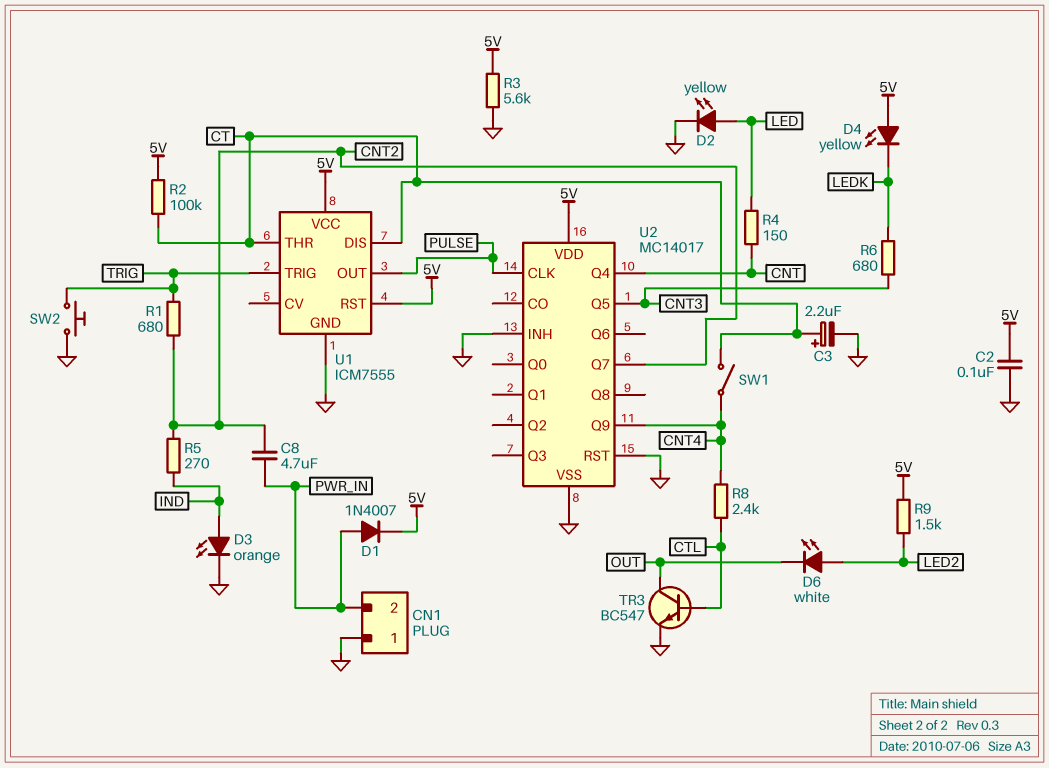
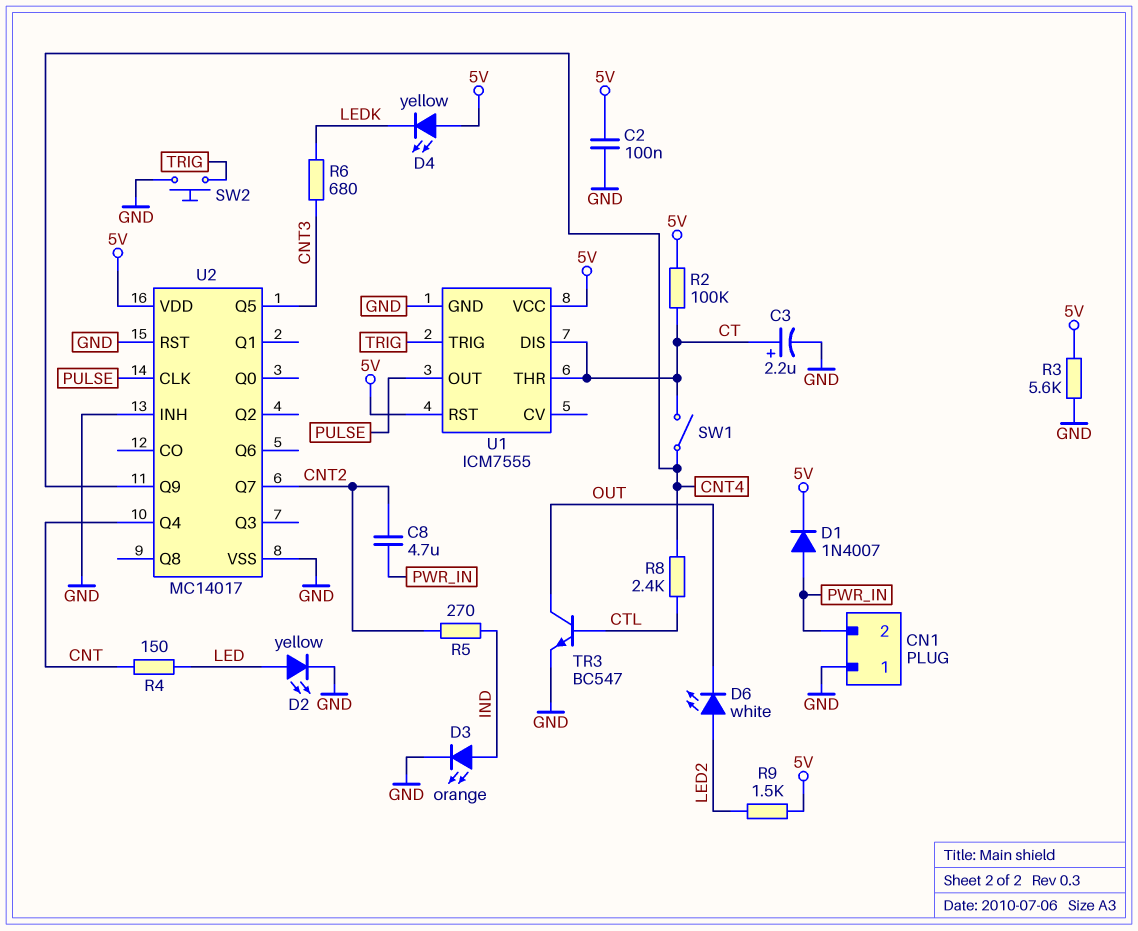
R1: 680 (CNT2, TRIG) -> none

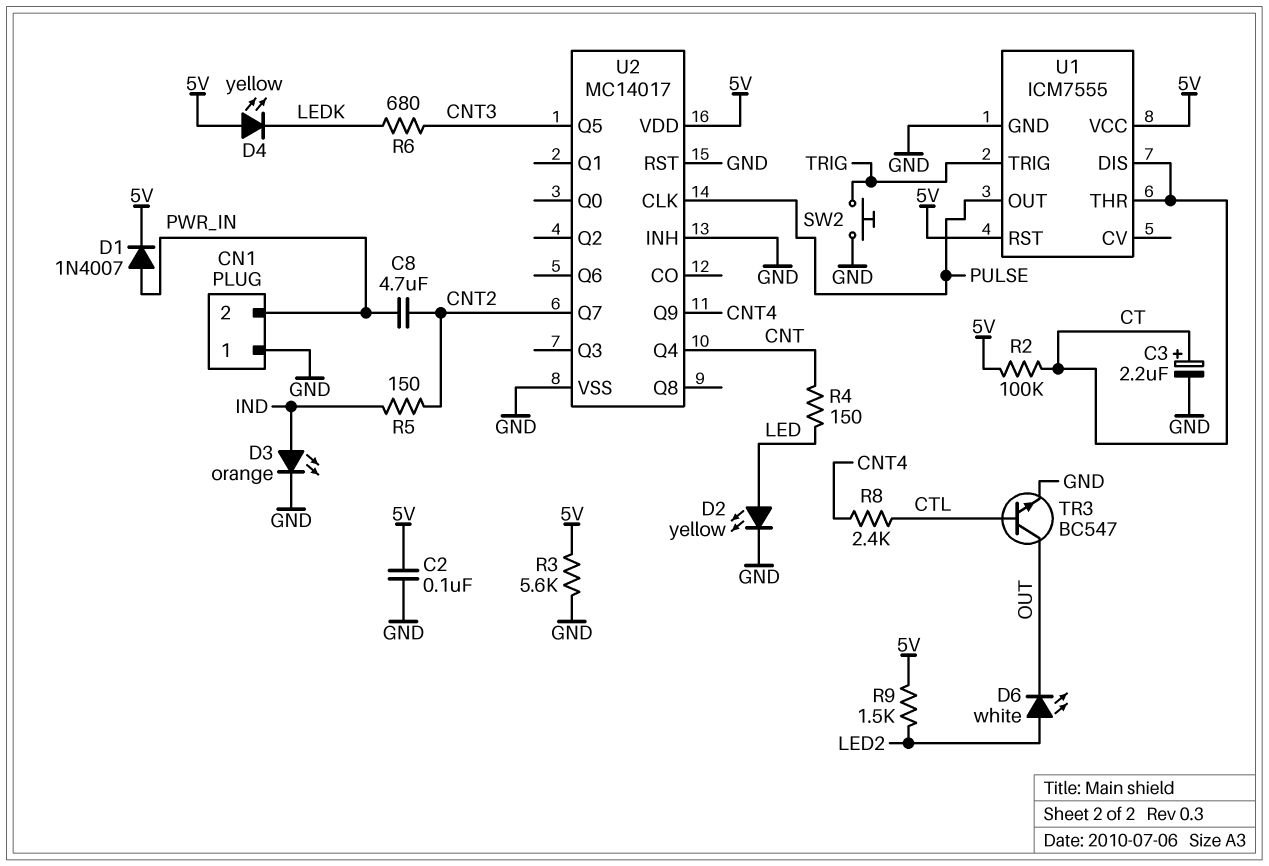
R5: 270 (CNT2, IND) -> 150 (CNT2, IND)
SW1: switch (CNT4, CT) -> none

